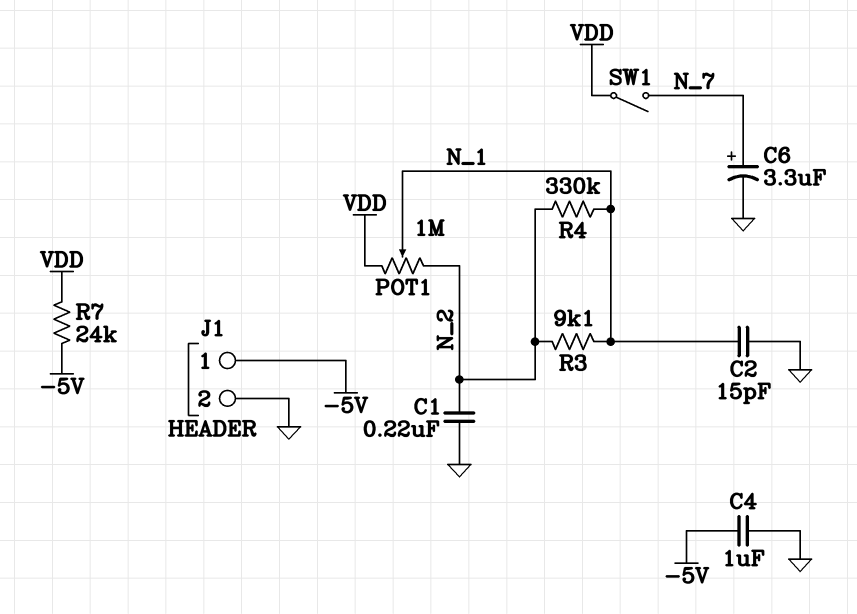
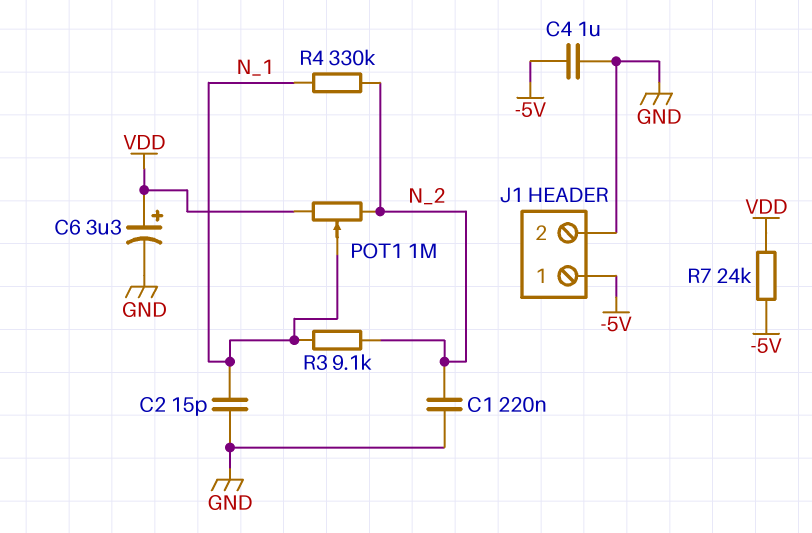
C6: 3.3uF (plus N_7, minus GND) -> 3.3uF (plus VDD, minus GND)
SW1: switch (N_7, VDD) -> none

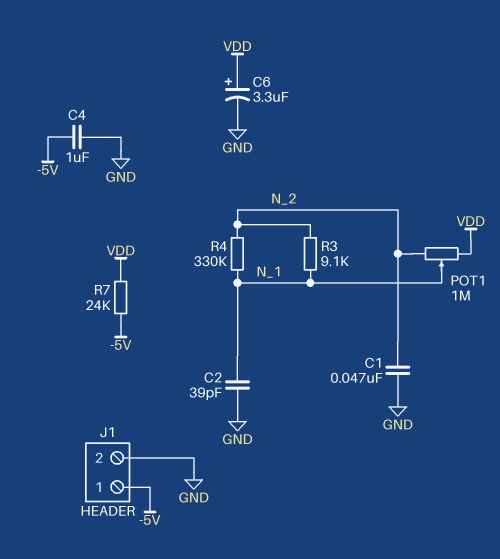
C1: 220nF (GND, N_2) -> 47nF (GND, N_2)
C2: 15pF (GND, N_1) -> 39pF (GND, N_1)

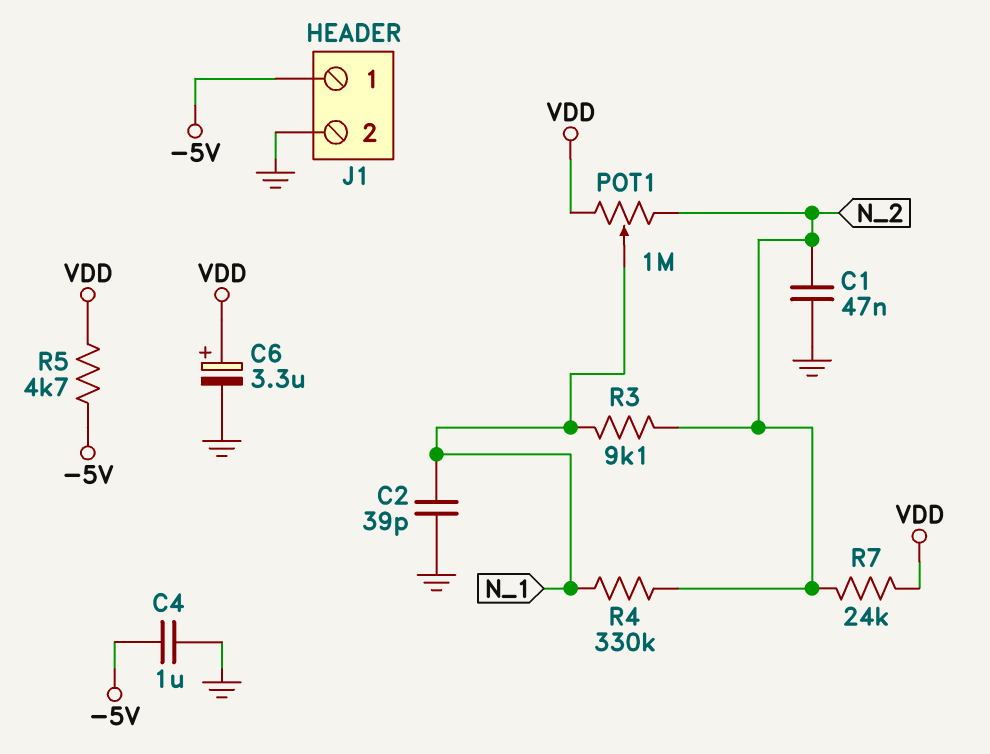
R5: none -> 4.7k (-5V, VDD)
R7: 24k (-5V, VDD) -> 24k (N_2, VDD)

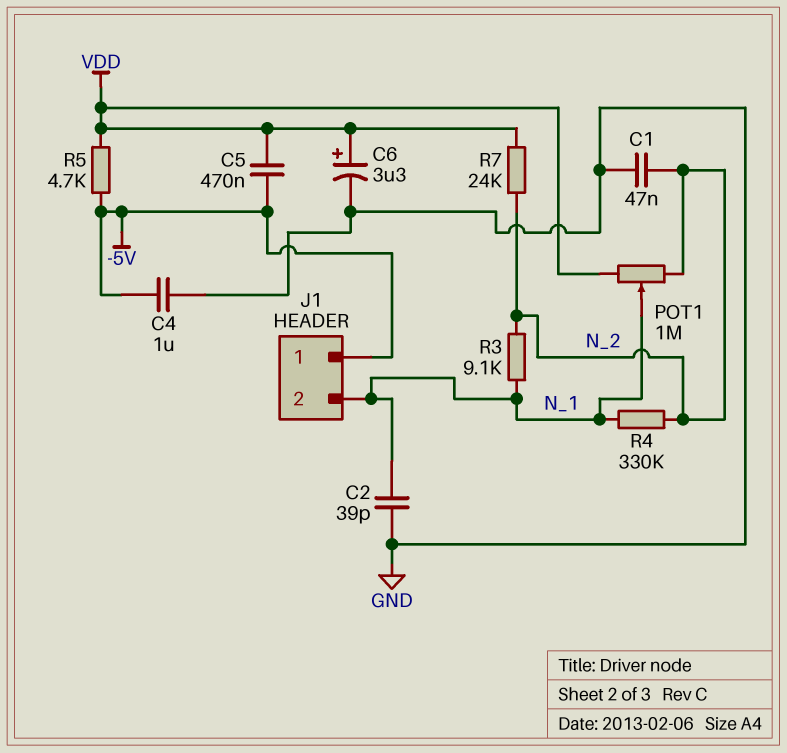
C5: none -> 470nF (-5V, VDD)
J1 pin 2: GND -> N_1

